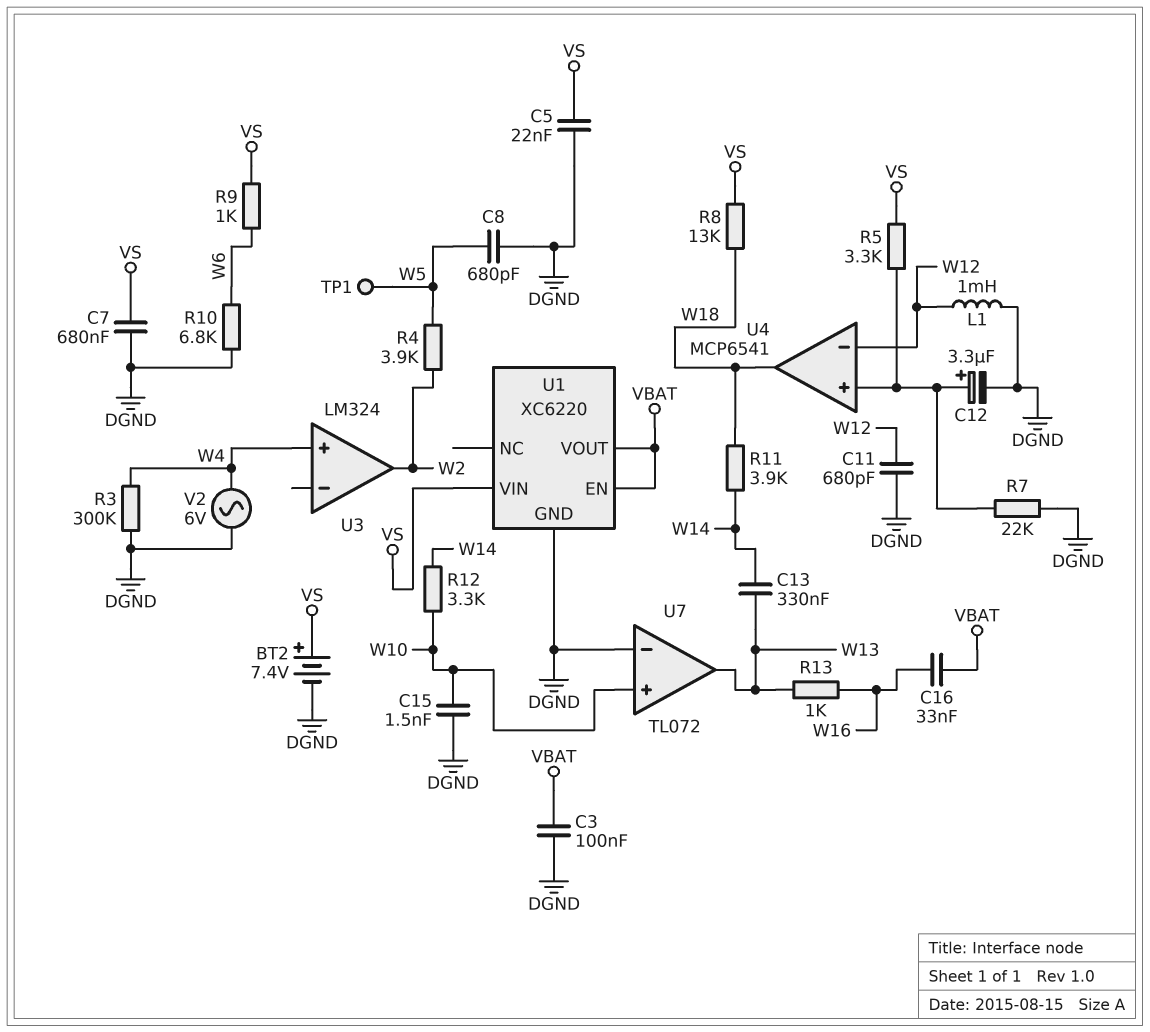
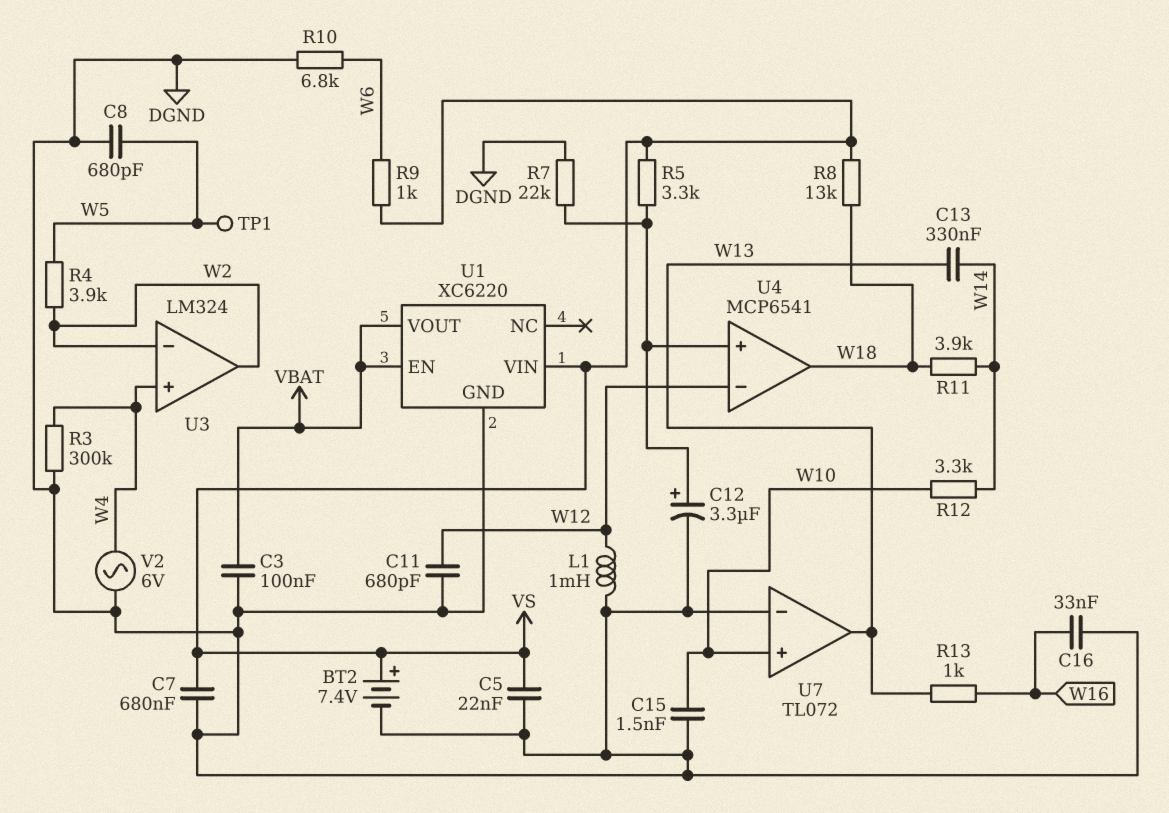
C16: 33nF (VBAT, W16) -> 33nF (DGND, W16)
U3 pin in-: none -> W2

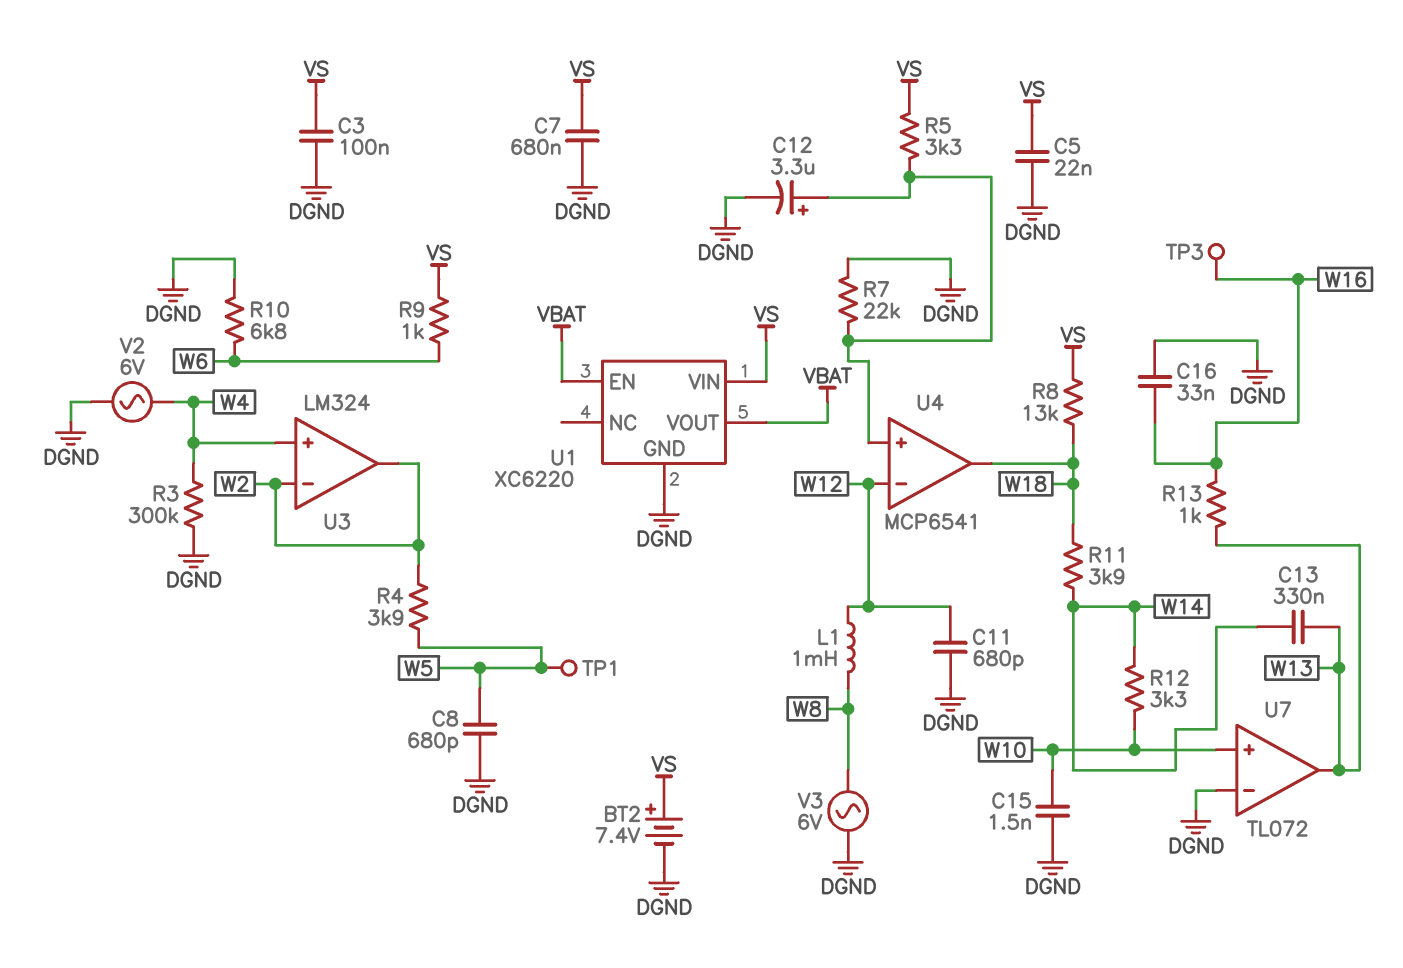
C3: 100nF (DGND, VBAT) -> 100nF (DGND, VS)
L1: 1mH (DGND, W12) -> 1mH (W8, W12)
TP3: none -> test point (W16)
V3: none -> AC 6V (DGND, W8)

